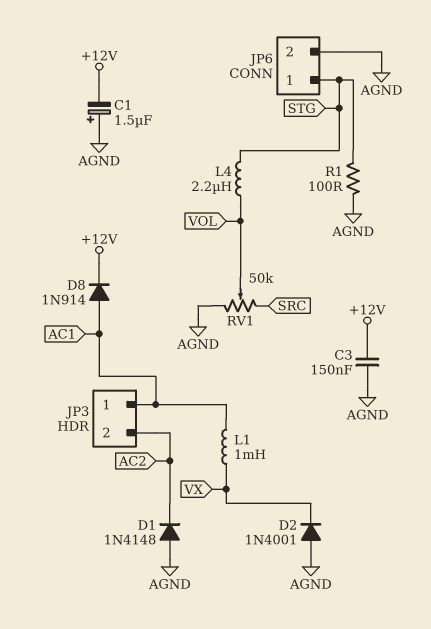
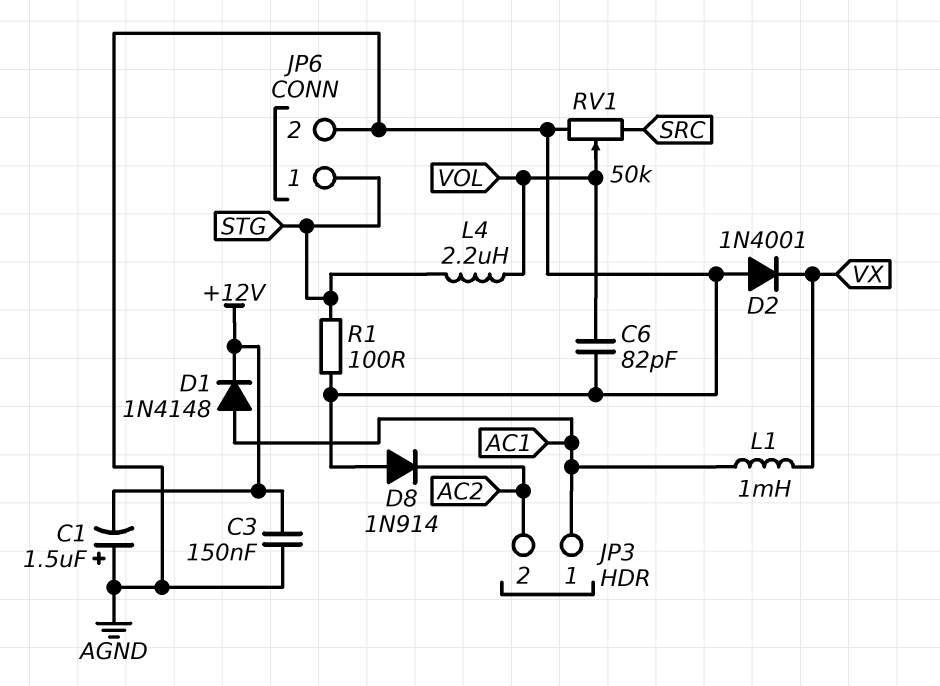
C6: none -> 82pF (AGND, VOL)
D1: diode 1N4148 (A AGND, K AC2) -> diode 1N4148 (A AC1, K +12V)
D8: diode 1N914 (A AC1, K +12V) -> diode 1N914 (A AGND, K AC2)

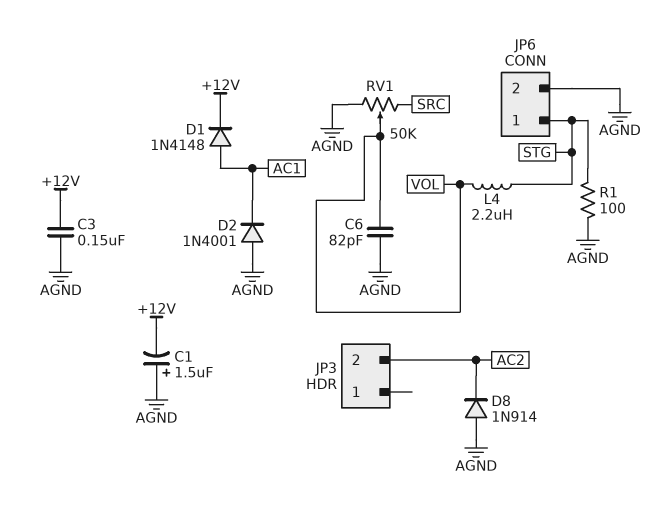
D2: diode 1N4001 (A AGND, K VX) -> diode 1N4001 (A AGND, K AC1)
JP3 pin 1: AC1 -> none
L1: 1mH (AC1, VX) -> none

